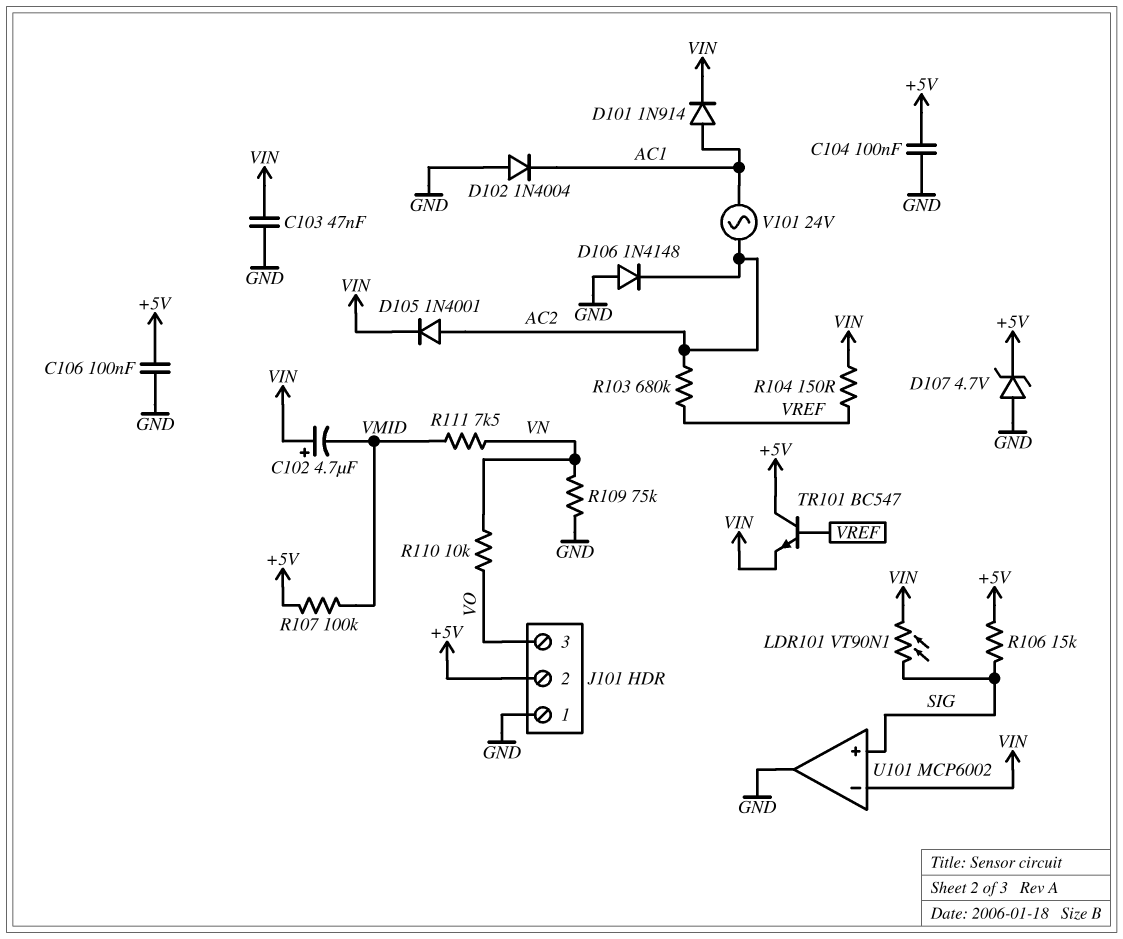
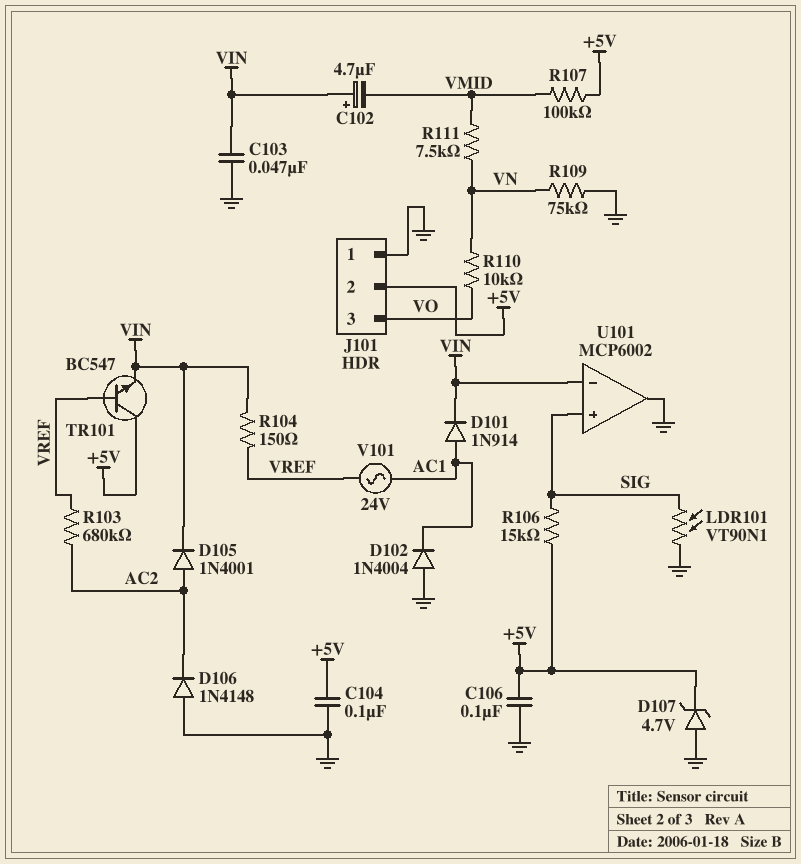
LDR101: VT90N1 (SIG, VIN) -> VT90N1 (GND, SIG)
V101: AC 24V (AC1, AC2) -> AC 24V (AC1, VREF)

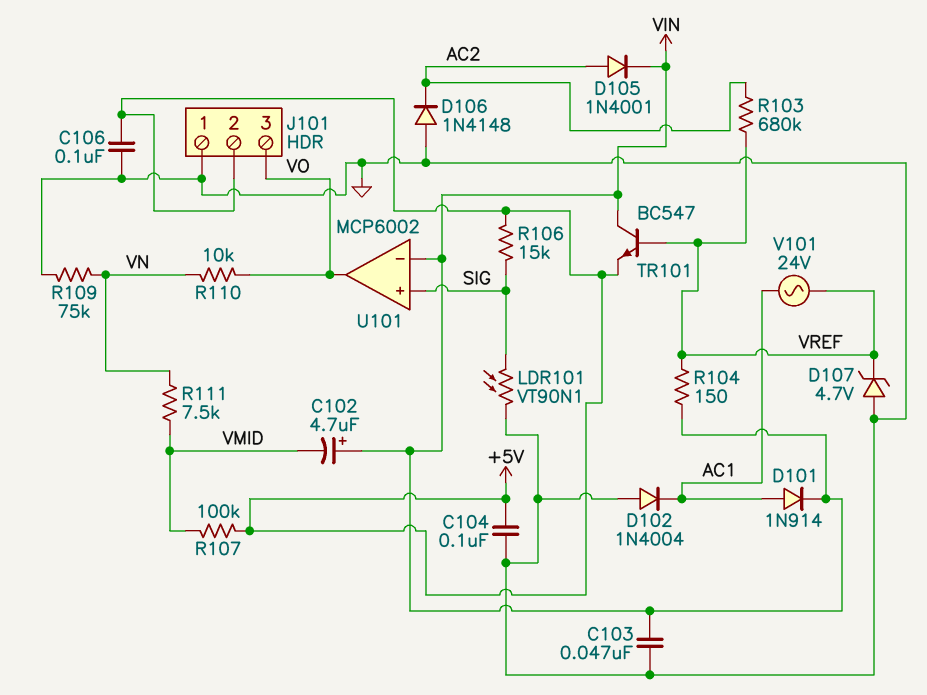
D107: zener 4.7V (A GND, K +5V) -> zener 4.7V (A GND, K VREF)
TR101: NPN BC547 (B VREF, C +5V, E VIN) -> NPN BC547 (B VREF, C VIN, E +5V)
U101 pin out: GND -> VO

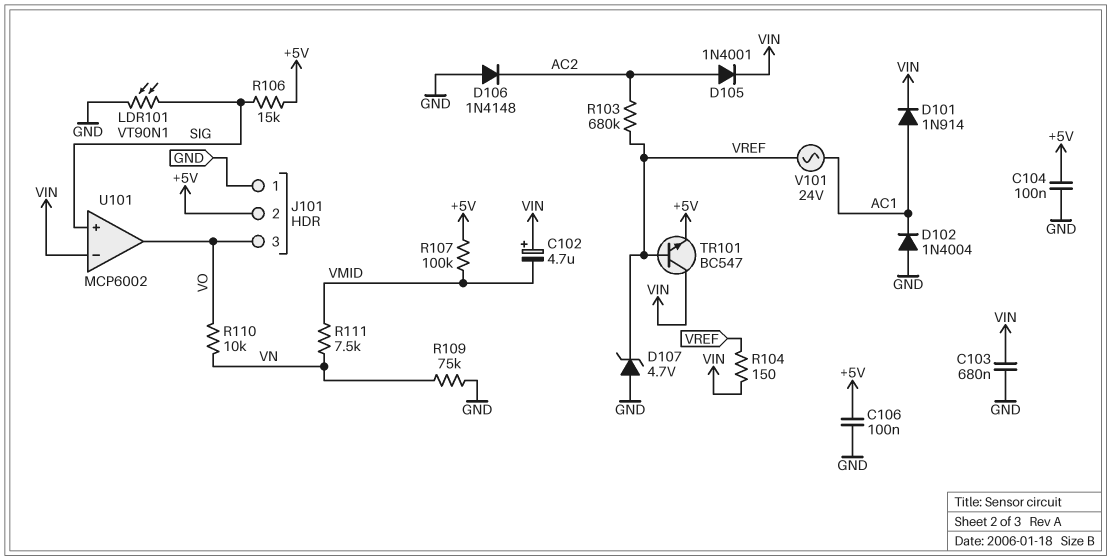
C103: 47nF (GND, VIN) -> 680nF (GND, VIN)

